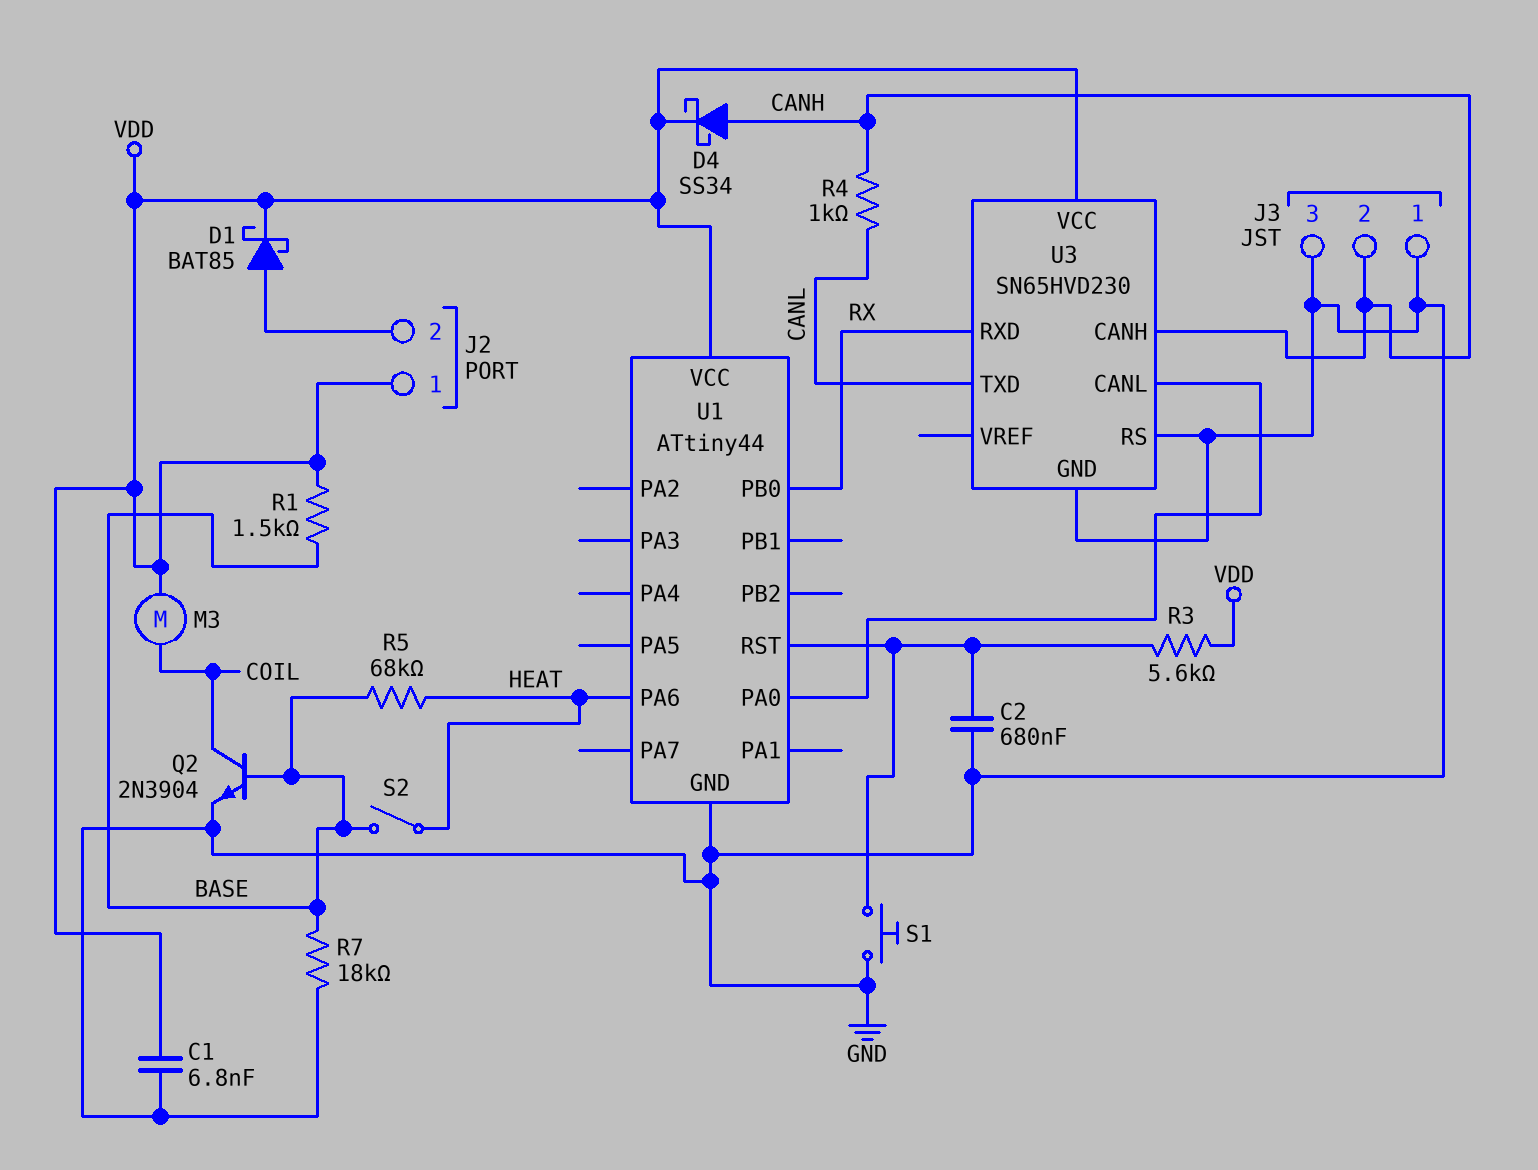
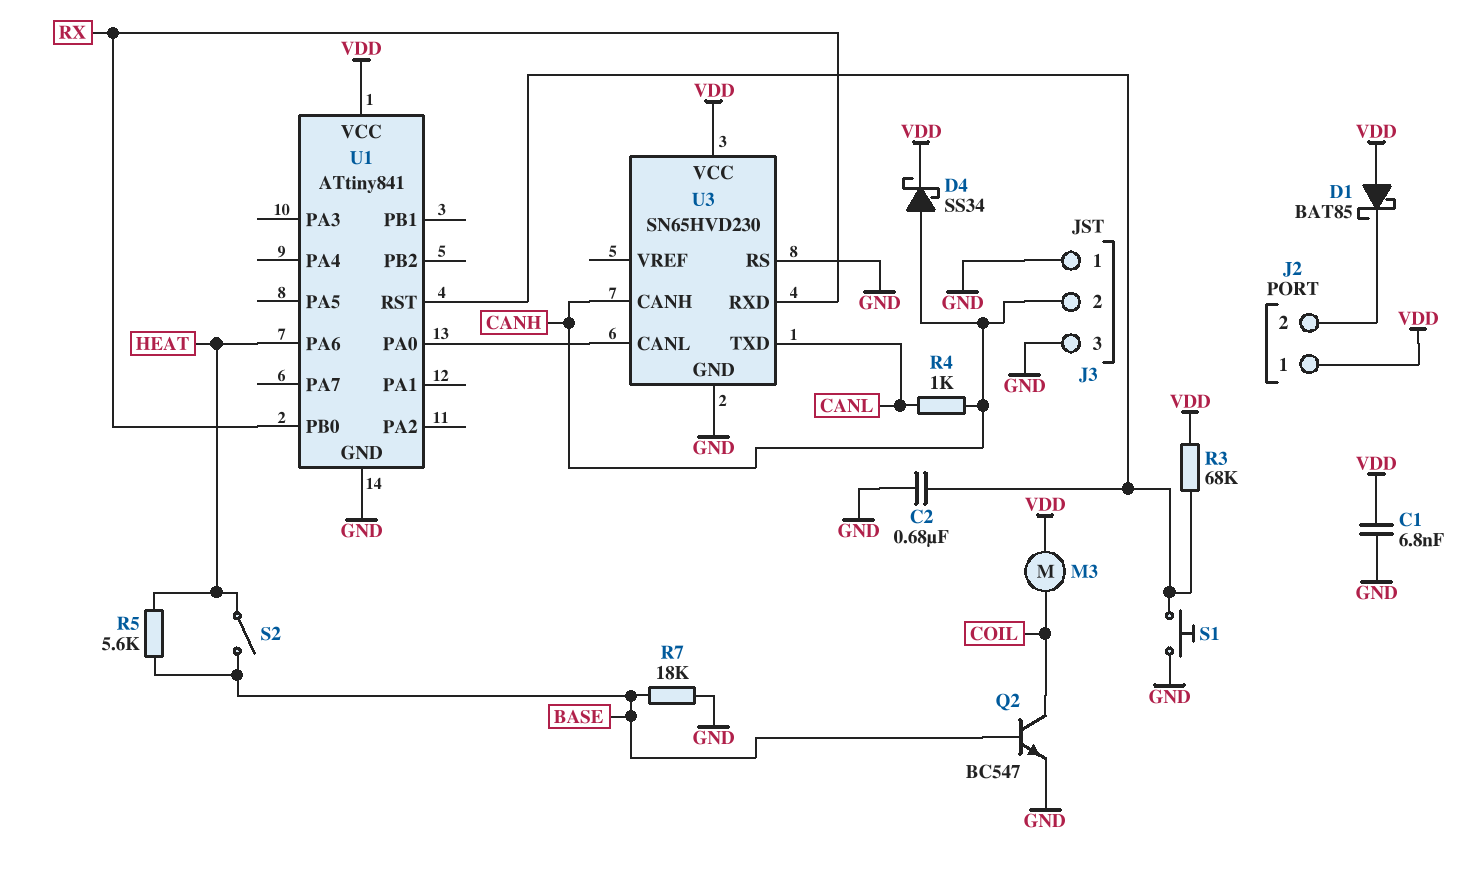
D1: schottky BAT85 (A J2/2, K VDD) -> schottky BAT85 (A VDD, K J2/2)
Q2: NPN 2N3904 (B BASE, C COIL, E GND) -> NPN BC547 (B BASE, C COIL, E GND)
R1: 1.5k (BASE, VDD) -> none
R3: 5.6k (U1/RST, VDD) -> 68k (U1/RST, VDD)
R5: 68k (BASE, HEAT) -> 5.6k (BASE, HEAT)
U1: ATtiny44 -> ATtiny841

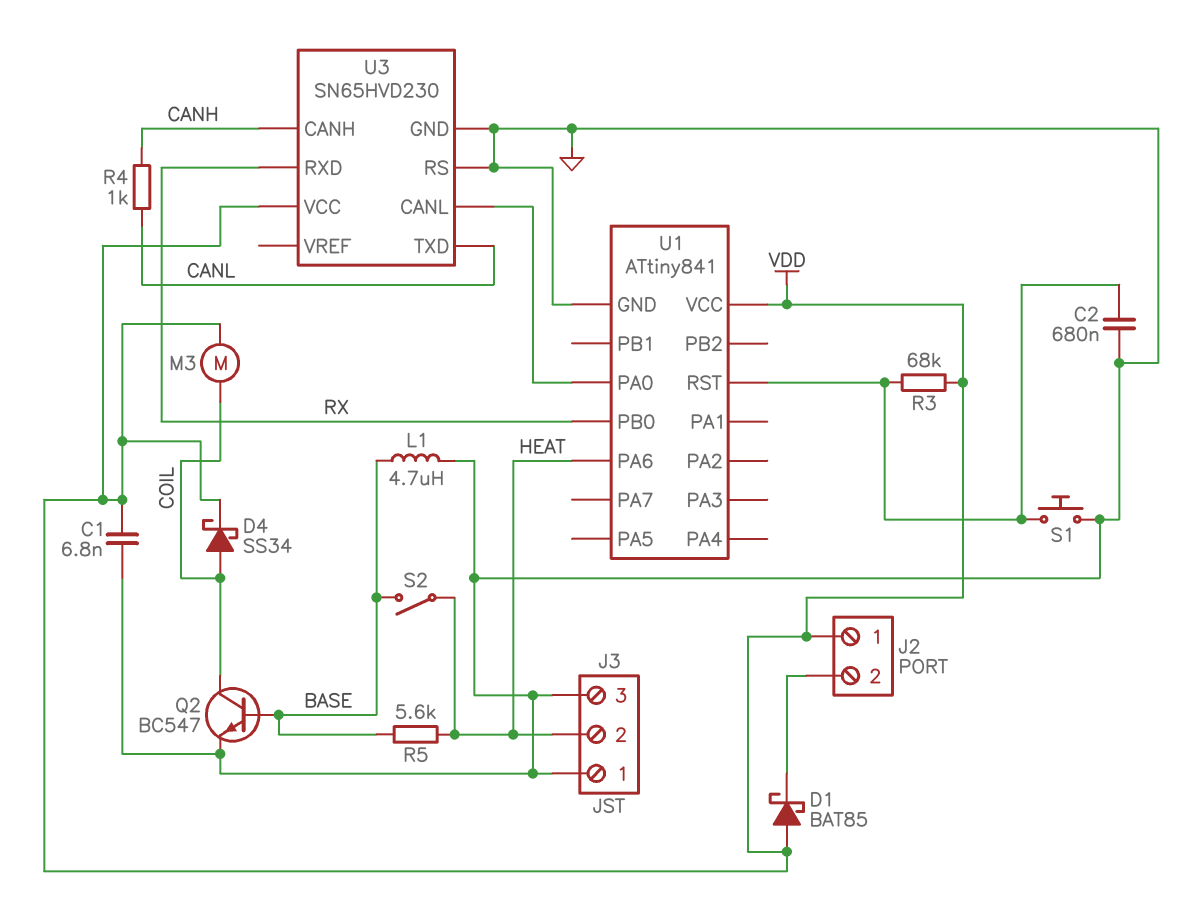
D4: schottky SS34 (A CANH, K VDD) -> schottky SS34 (A COIL, K VDD)
J3 pin 2: CANH -> HEAT
L1: none -> 4.7uH (BASE, GND)
R7: 18k (BASE, GND) -> none

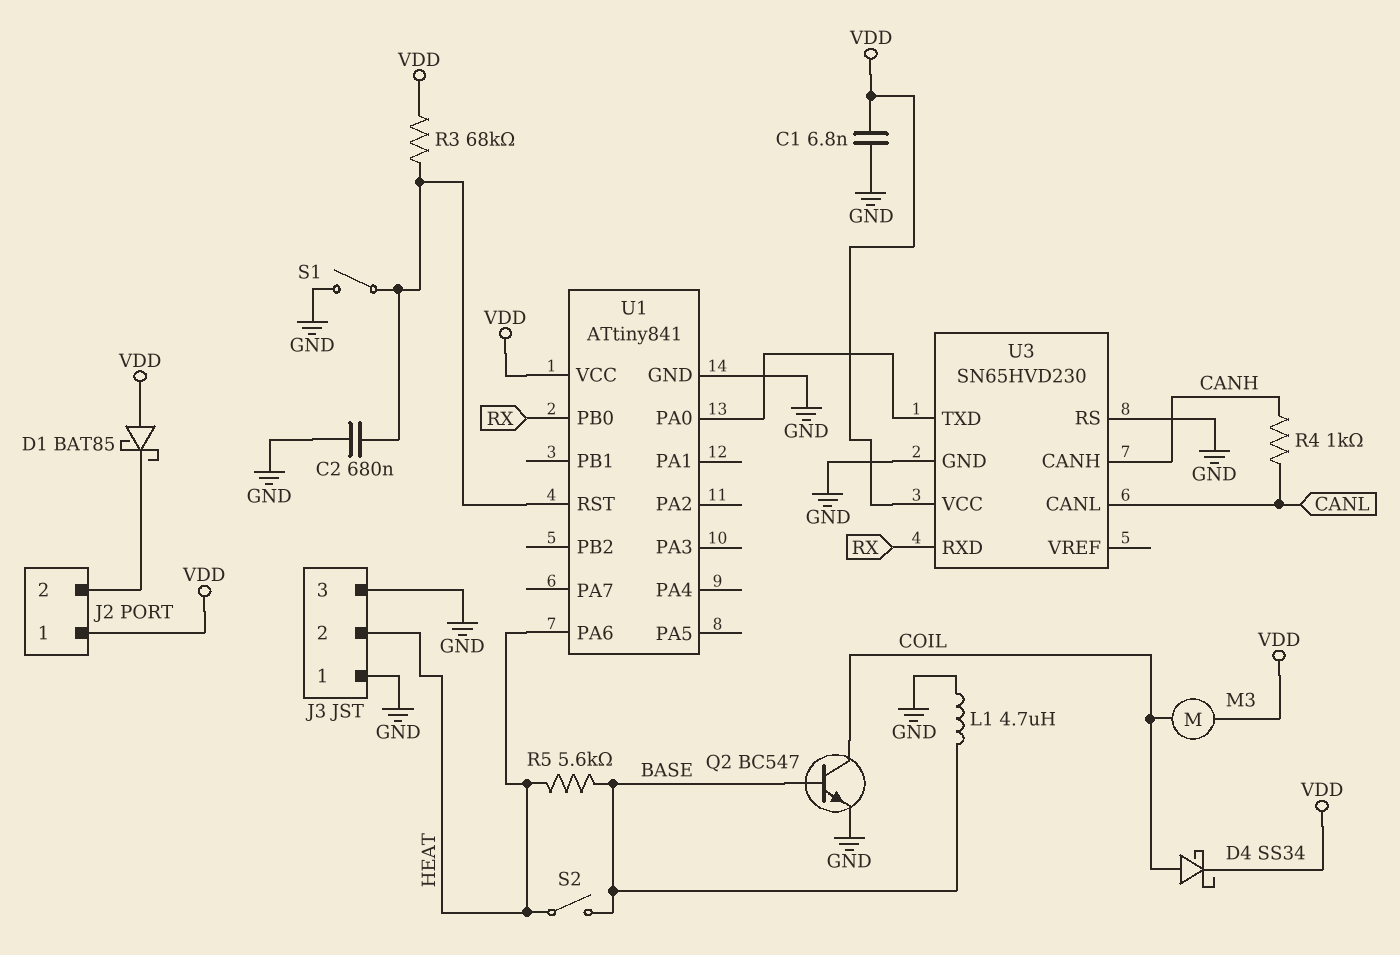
S1: button (GND, U1/RST) -> switch (GND, U1/RST)
U3 pin CANL: U1/PA0 -> CANL
U3 pin TXD: CANL -> U1/PA0

